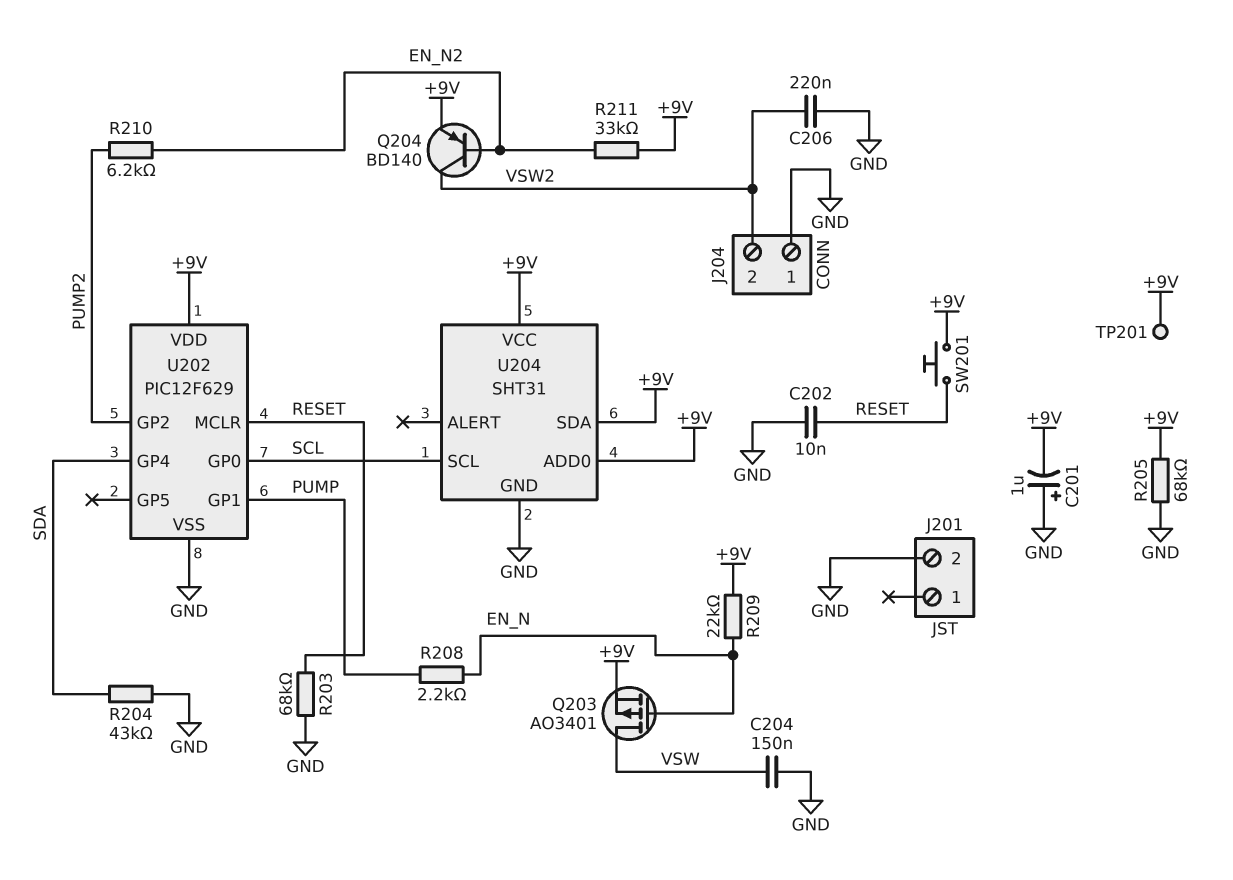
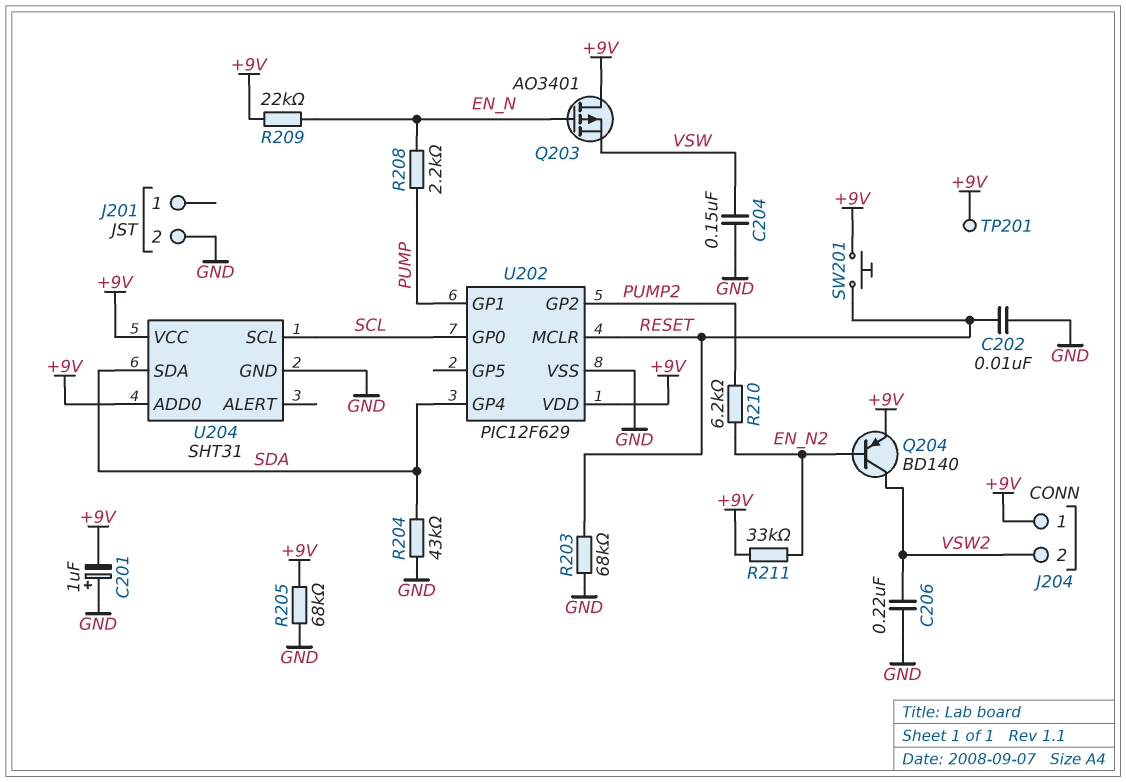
J204 pin 1: GND -> +9V
Q203: PMOS AO3401 (G EN_N, D VSW, S +9V) -> PMOS AO3401 (G EN_N, D +9V, S VSW)
U204 pin SDA: +9V -> SDA

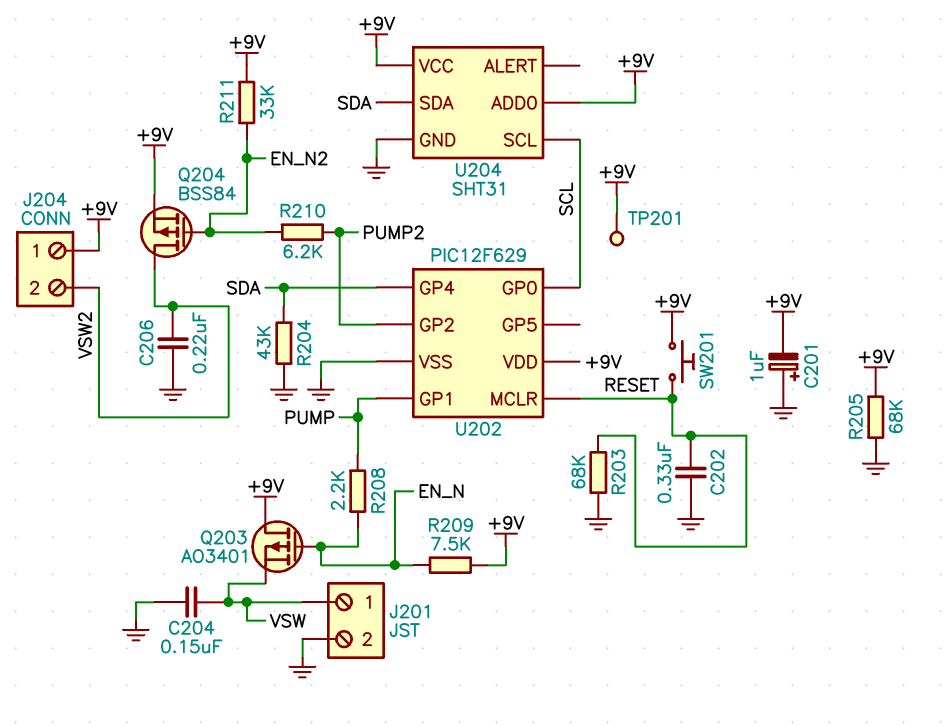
C202: 10nF (GND, RESET) -> 330nF (GND, RESET)
J201 pin 1: none -> VSW
Q204: PNP BD140 (B EN_N2, C VSW2, E +9V) -> PMOS BSS84 (G EN_N2, D VSW2, S +9V)
R209: 22k (+9V, EN_N) -> 7.5k (+9V, EN_N)

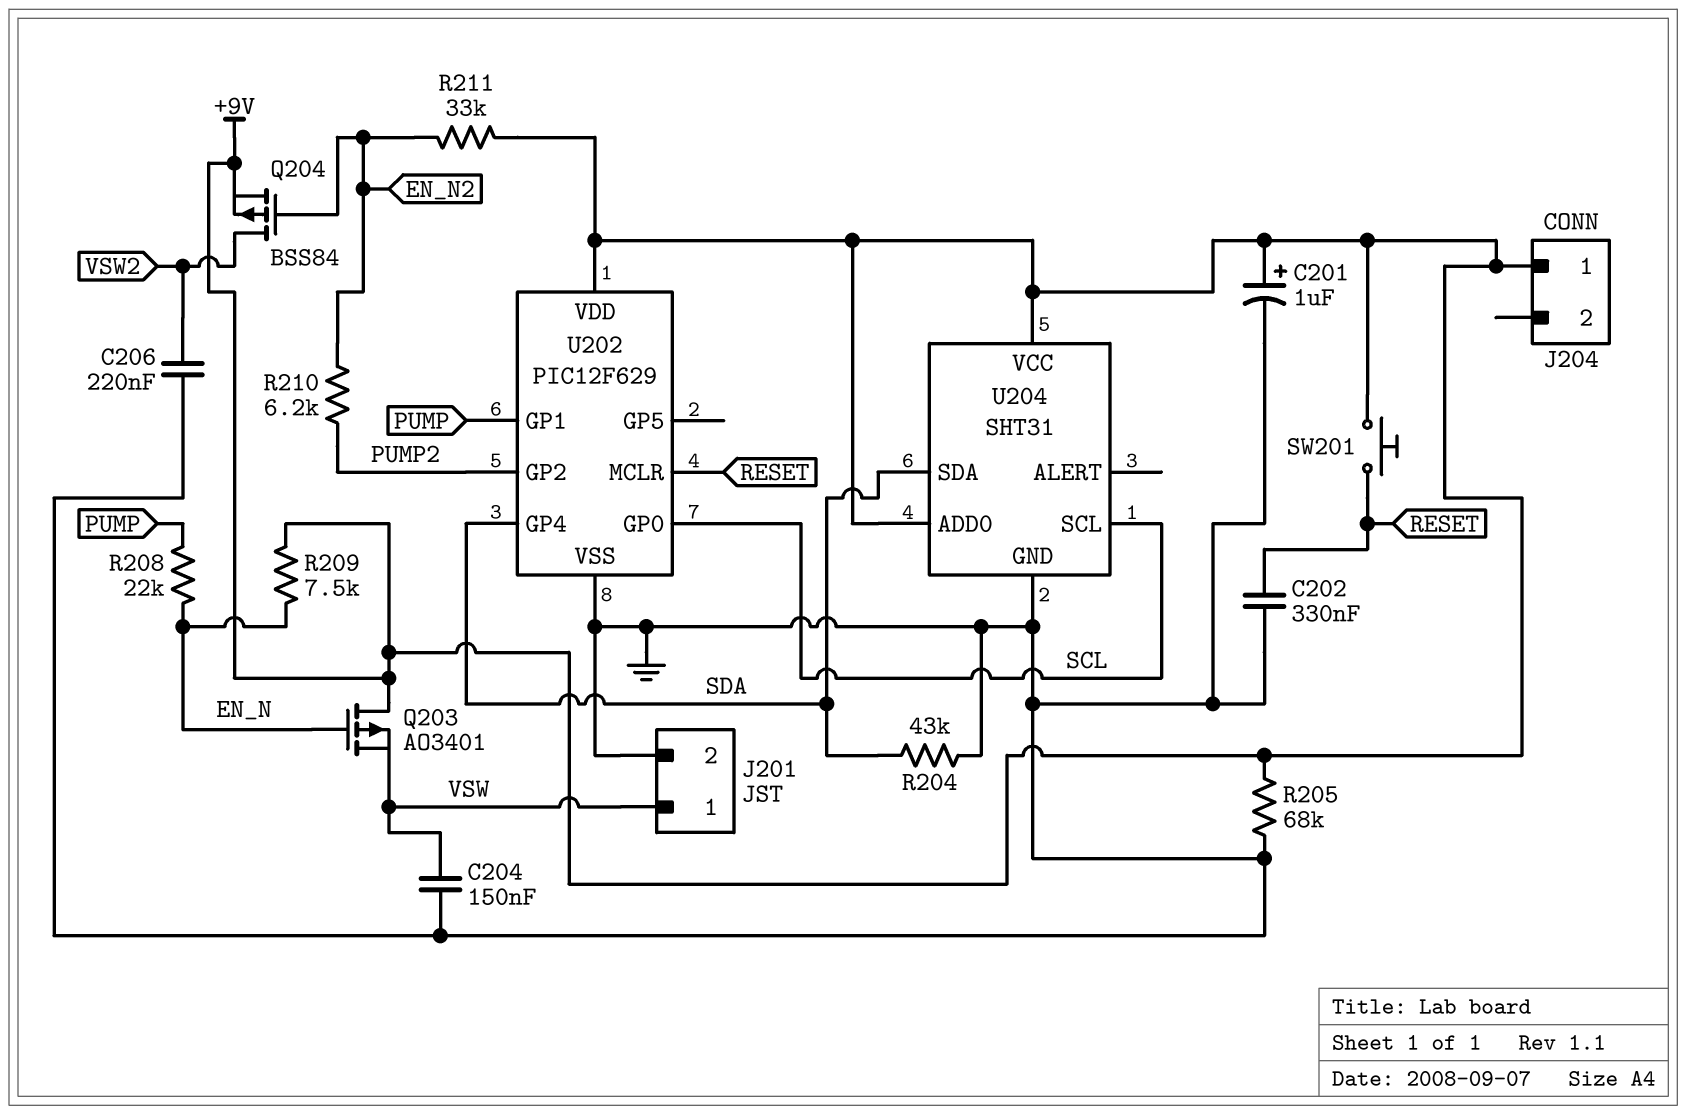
C201: 1uF (plus GND, minus +9V) -> 1uF (plus +9V, minus GND)
J204 pin 2: VSW2 -> none
R203: 68k (GND, RESET) -> none
R208: 2.2k (EN_N, PUMP) -> 22k (EN_N, PUMP)
TP201: test point (+9V) -> none

